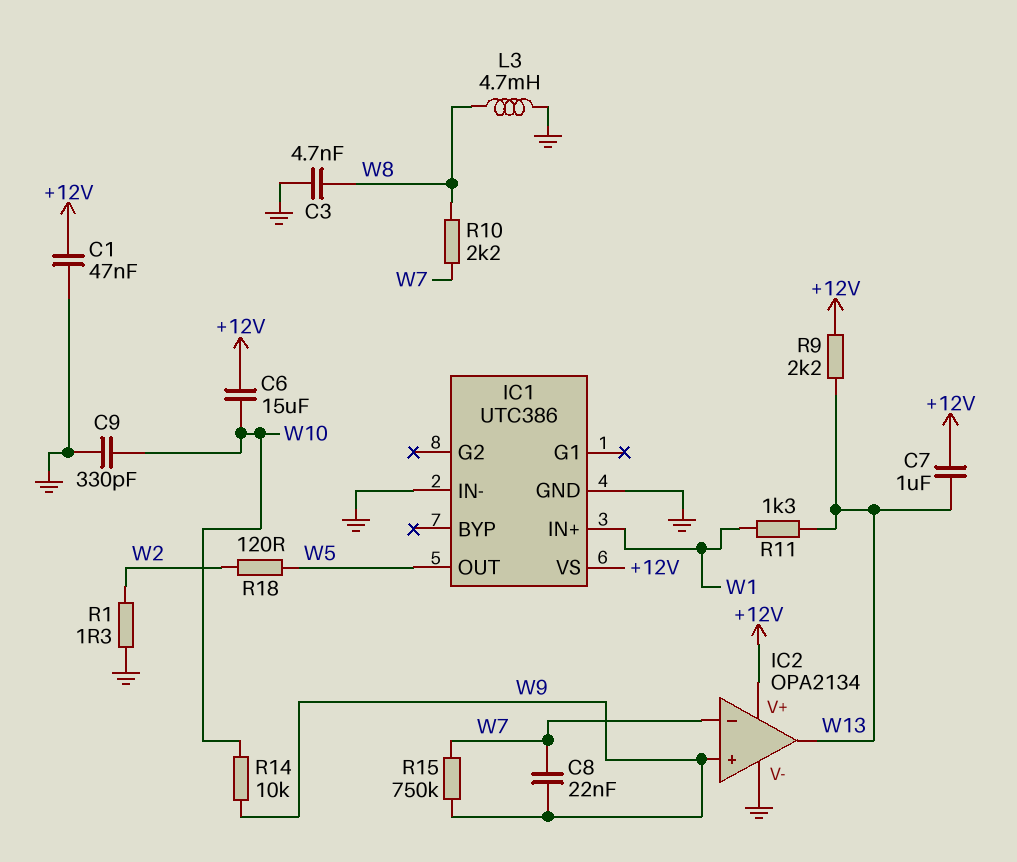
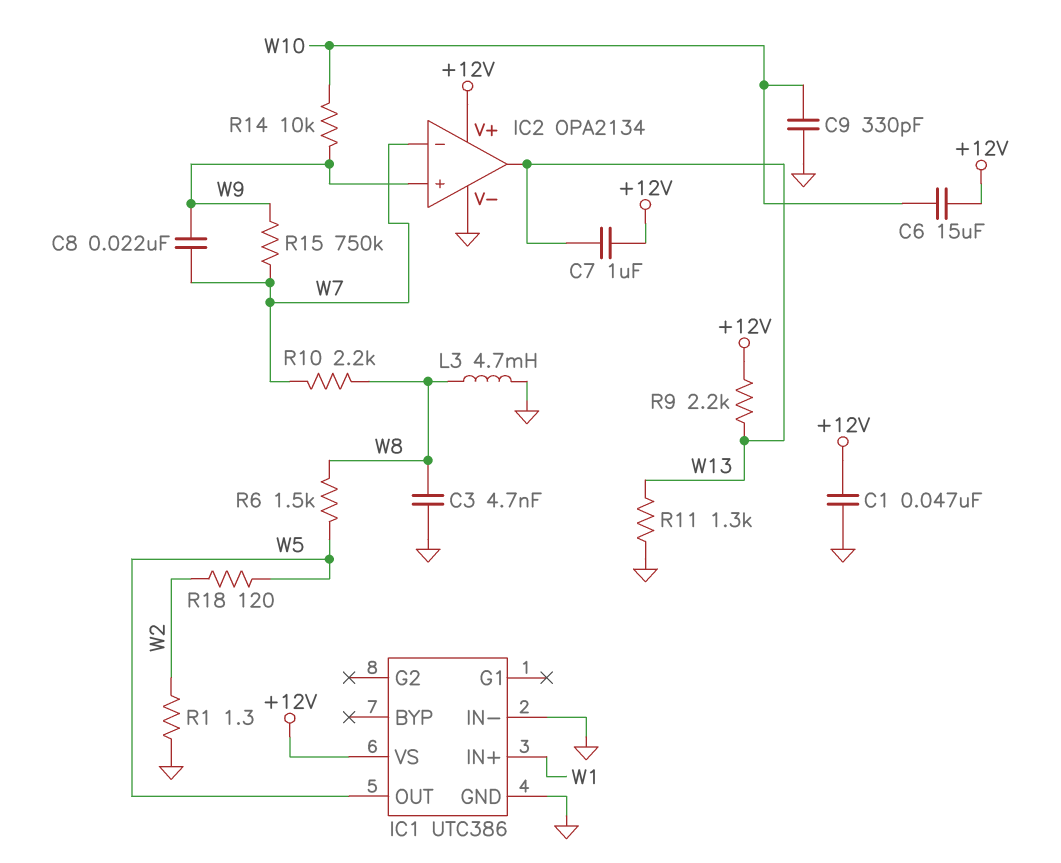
R6: none -> 1.5k (W5, W8)
R11: 1.3k (W1, W13) -> 1.3k (GND, W13)

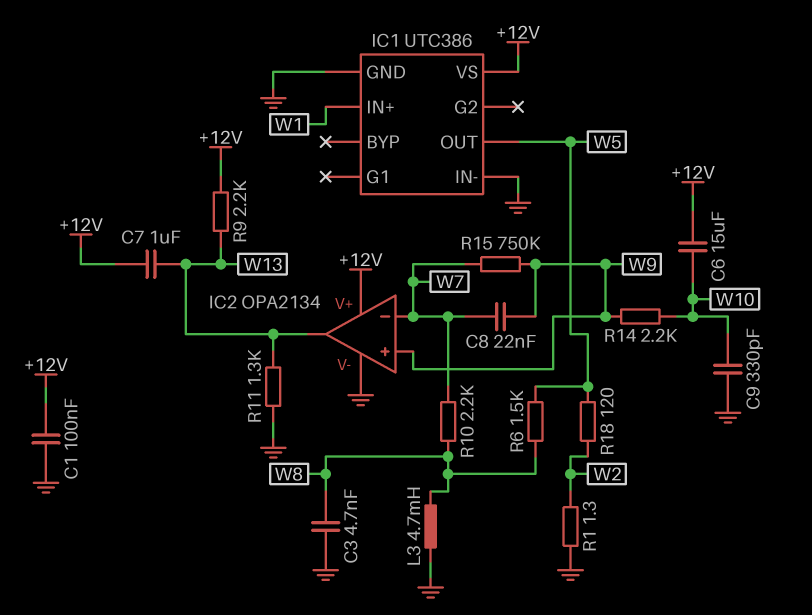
C1: 47nF (+12V, GND) -> 100nF (+12V, GND)
R14: 10k (W9, W10) -> 2.2k (W9, W10)

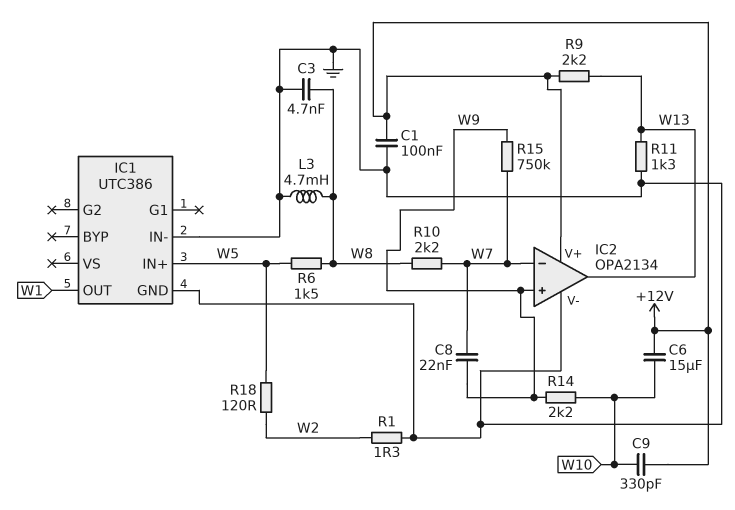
C7: 1uF (+12V, W13) -> none
C9: 330pF (GND, W10) -> 330pF (+12V, W10)
IC1 pin IN+: W1 -> W5
IC1 pin OUT: W5 -> W1
IC1 pin VS: +12V -> none

